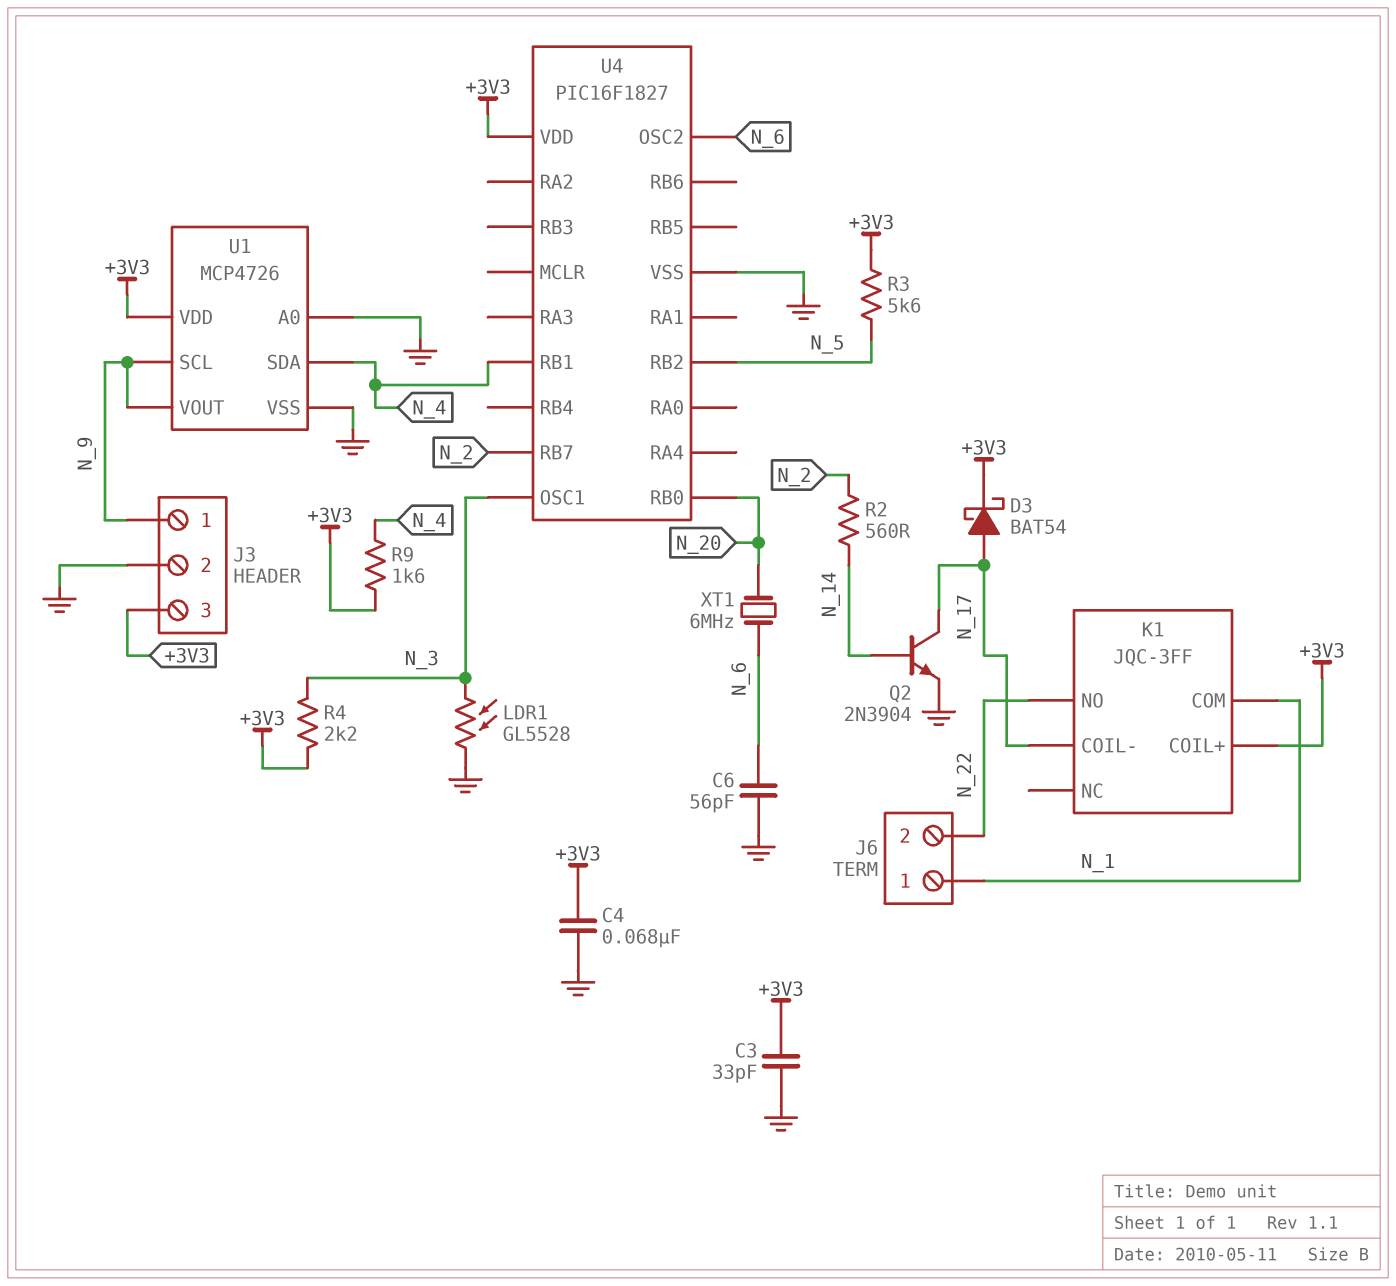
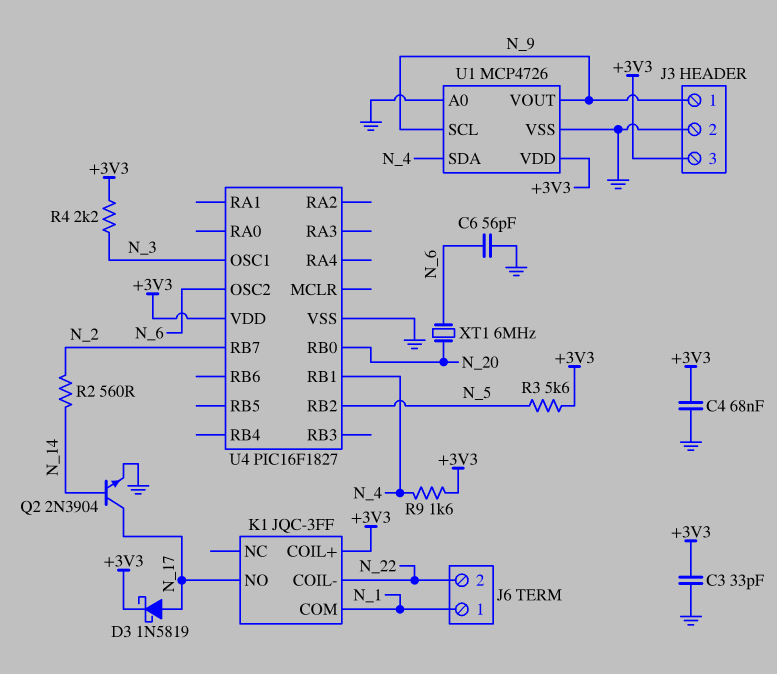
D3: schottky BAT54 (A N_17, K +3V3) -> schottky 1N5819 (A N_17, K +3V3)
K1 pin COIL-: N_17 -> N_22
K1 pin NO: N_22 -> N_17
LDR1: GL5528 (GND, N_3) -> none

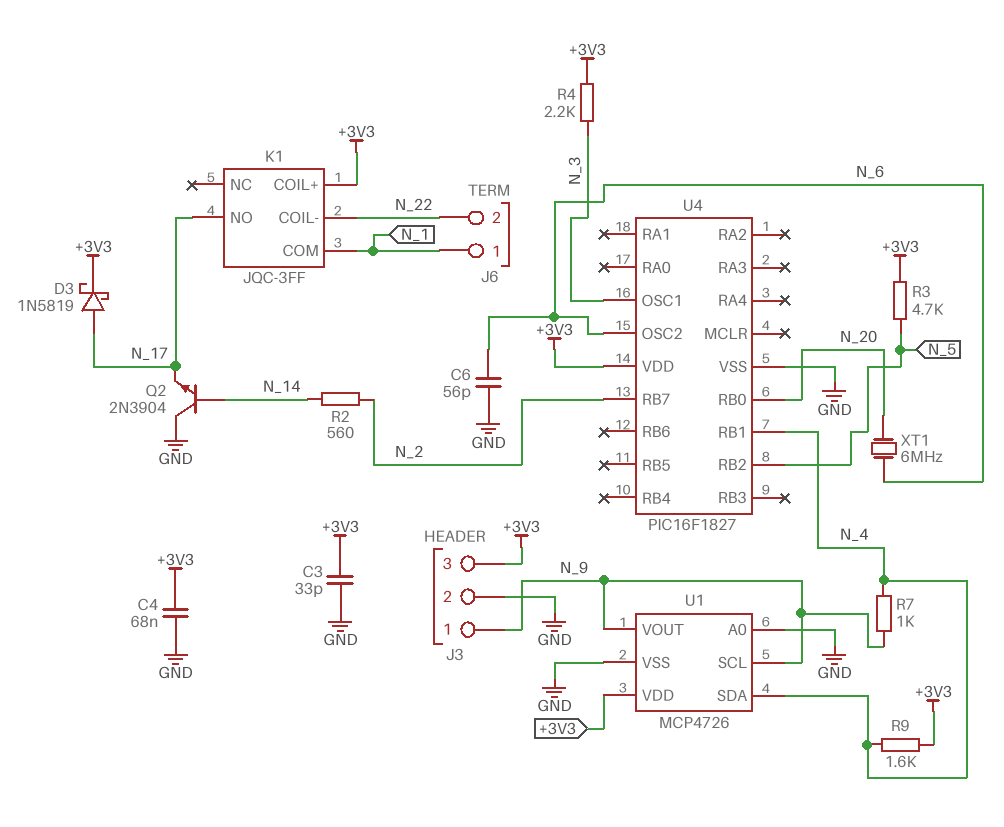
Q2: NPN 2N3904 (B N_14, C N_17, E GND) -> NPN 2N3904 (B N_14, C GND, E N_17)
R3: 5.6k (+3V3, N_5) -> 4.7k (+3V3, N_5)
R7: none -> 1k (N_4, N_9)

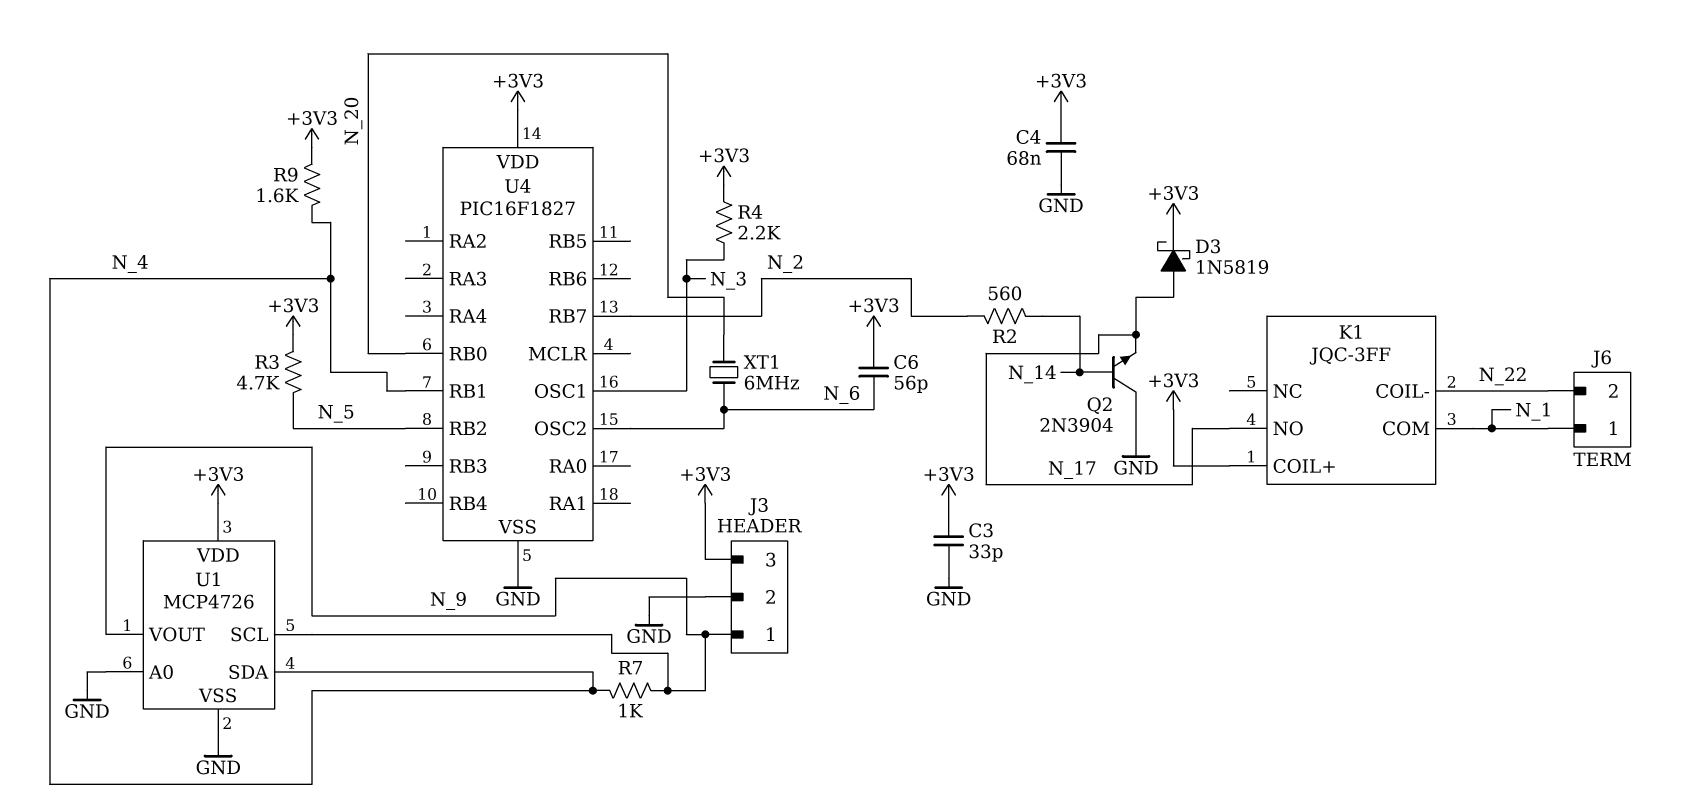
C6: 56pF (GND, N_6) -> 56pF (+3V3, N_6)

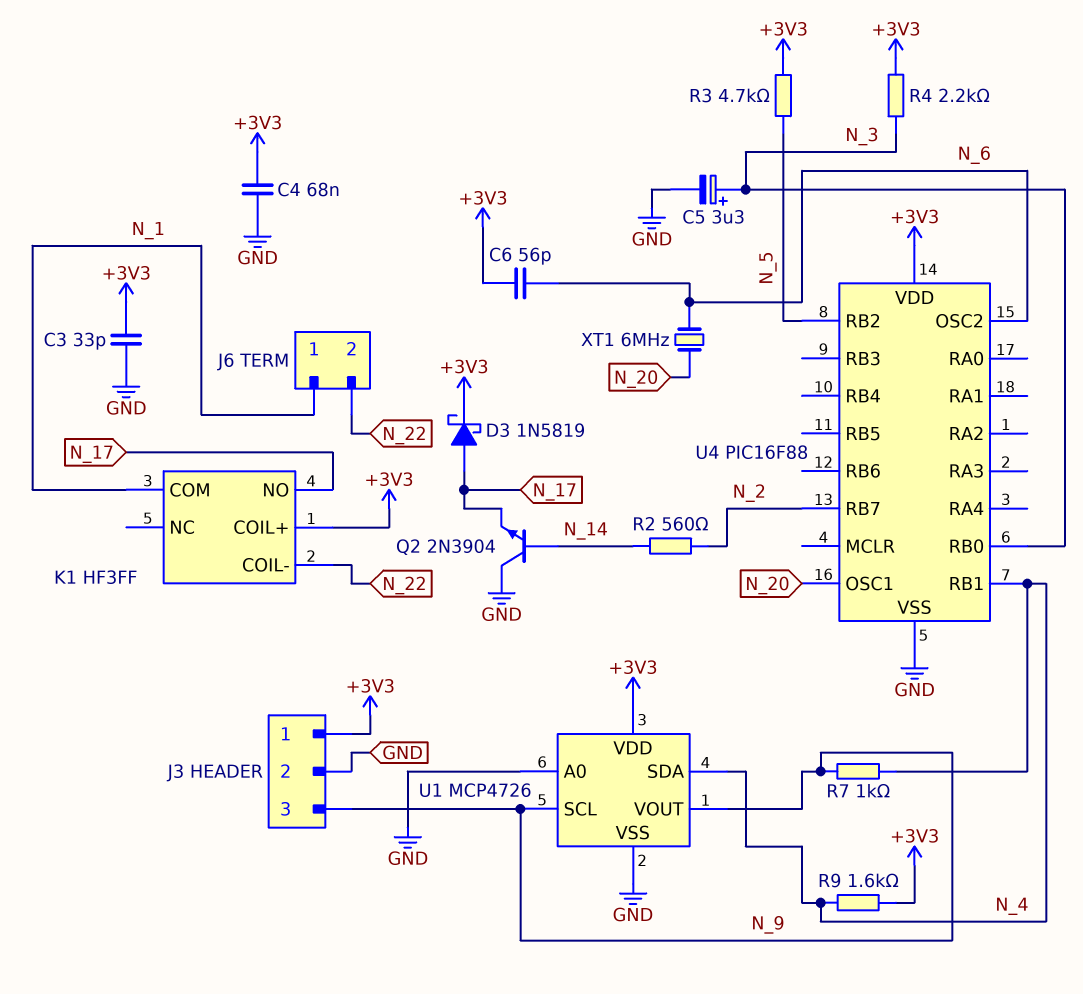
C5: none -> 3.3uF (plus N_3, minus GND)
J3 pin 1: N_9 -> +3V3
J3 pin 3: +3V3 -> N_9
K1: JQC-3FF -> HF3FF
U4: PIC16F1827 -> PIC16F88
U4 pin OSC1: N_3 -> N_20
U4 pin RB0: N_20 -> N_3

